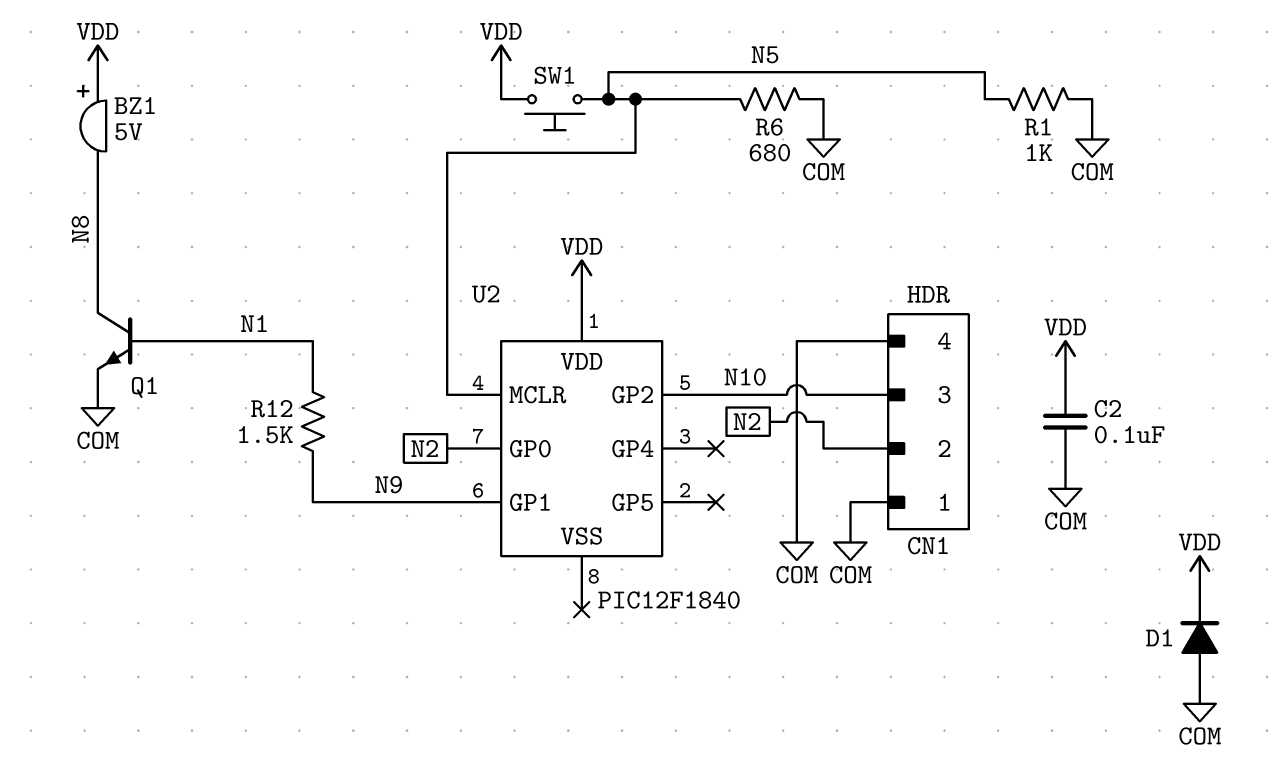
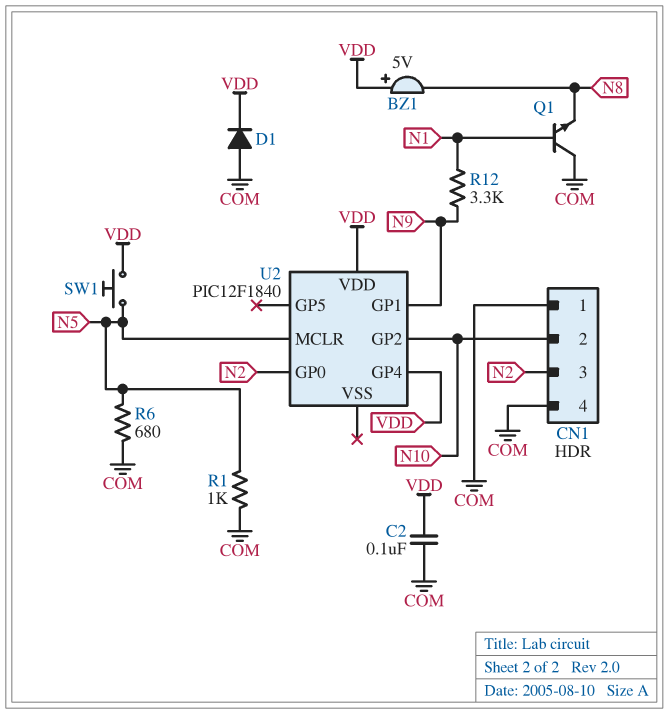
CN1 pin 2: N2 -> N10
CN1 pin 3: N10 -> N2
Q1: NPN (B N1, C N8, E COM) -> NPN (B N1, C COM, E N8)
R12: 1.5k (N1, N9) -> 3.3k (N1, N9)
U2 pin GP4: none -> VDD

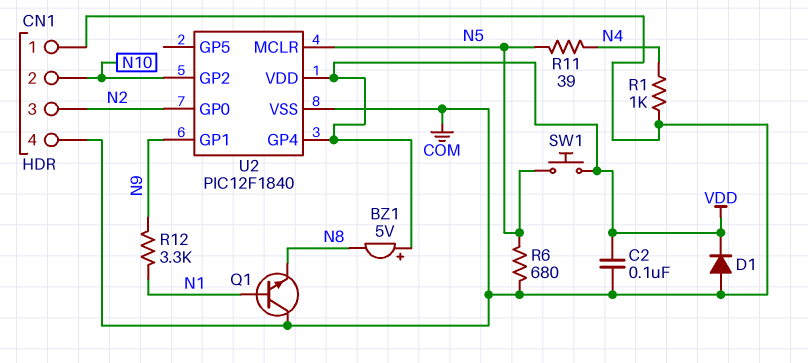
R1: 1k (COM, N5) -> 1k (COM, N4)
R11: none -> 39 (N4, N5)
U2 pin VSS: none -> COM

